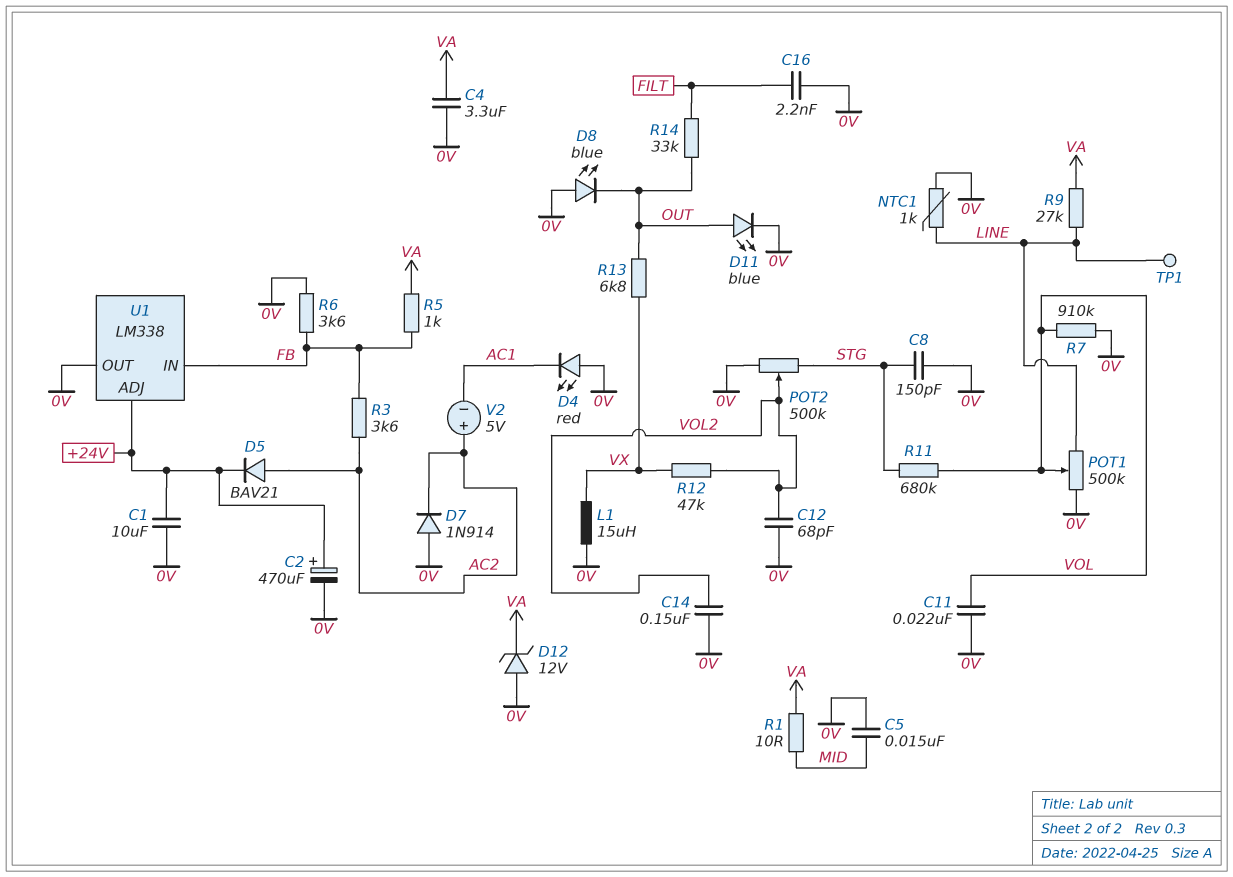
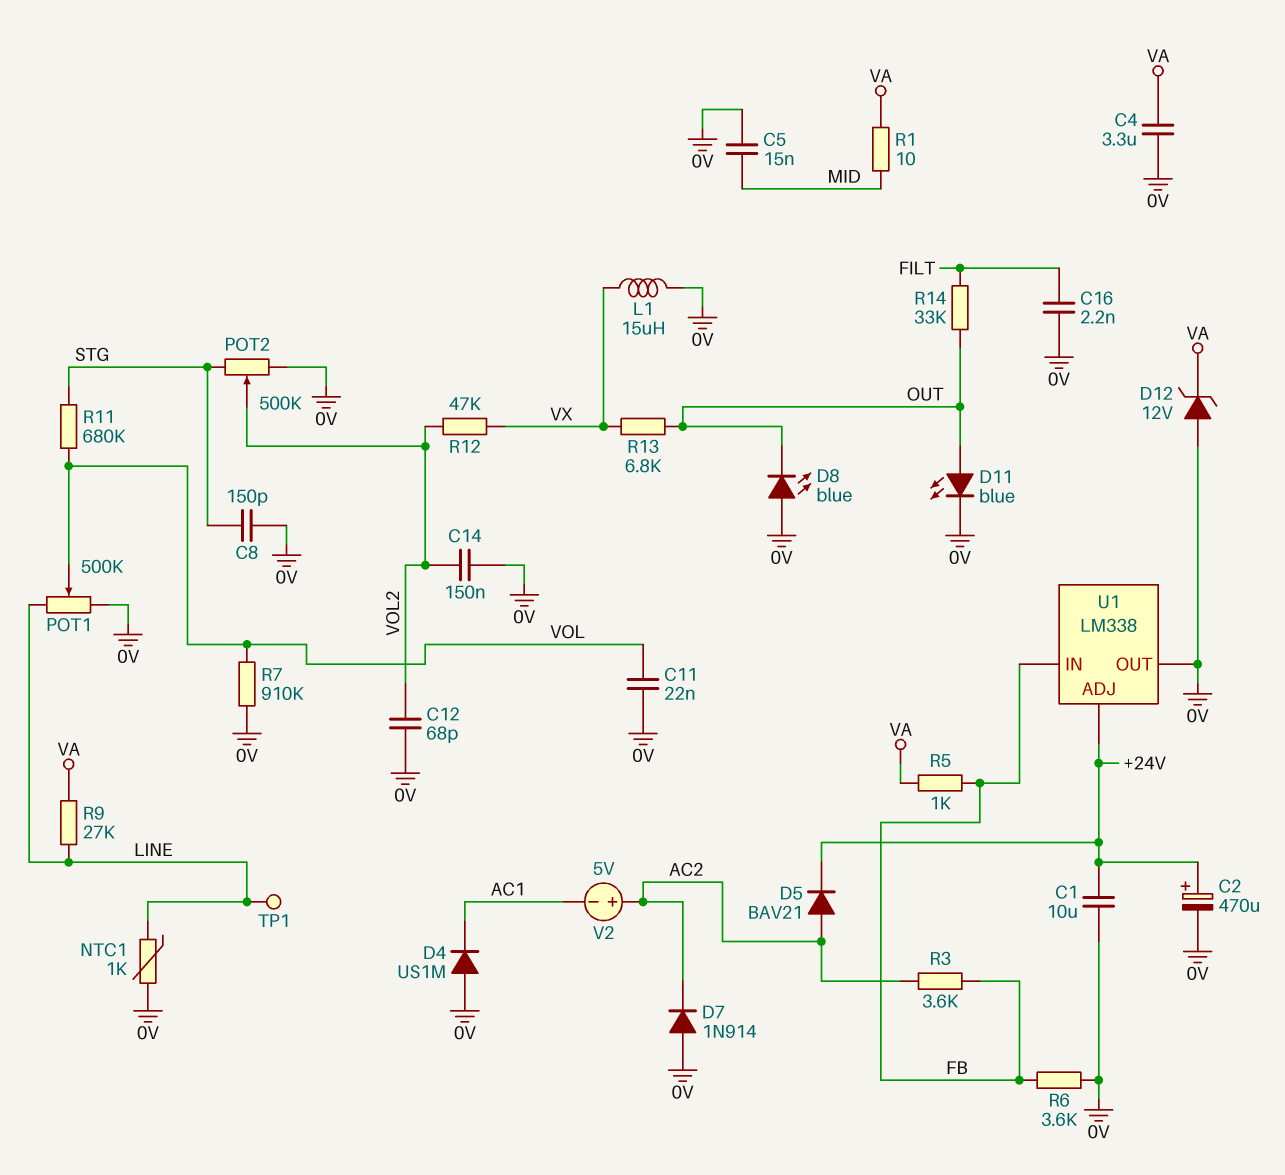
D4: LED red (A 0V, K AC1) -> diode US1M (A 0V, K AC1)

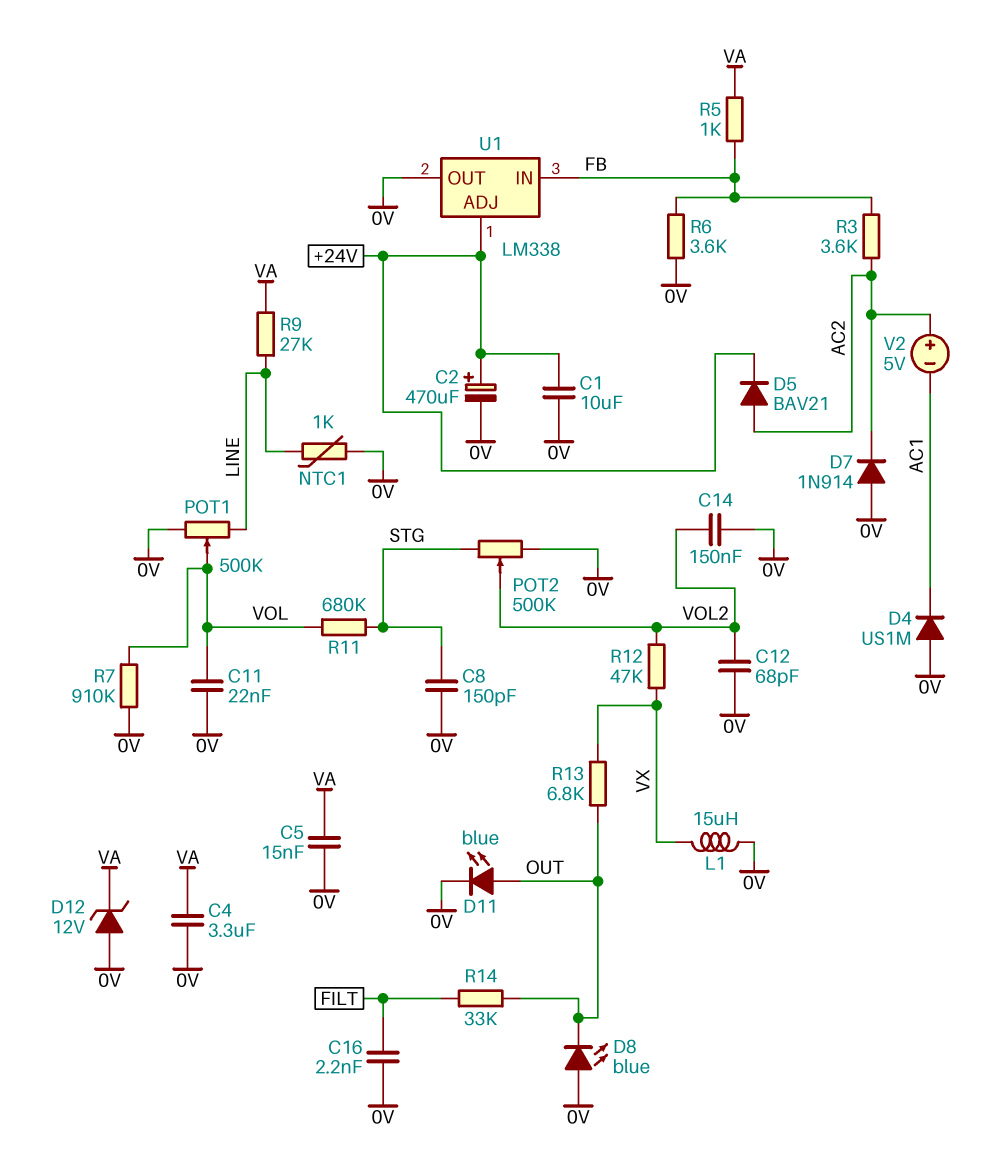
C5: 15nF (0V, MID) -> 15nF (0V, VA)
R1: 10 (MID, VA) -> none
TP1: test point (LINE) -> none

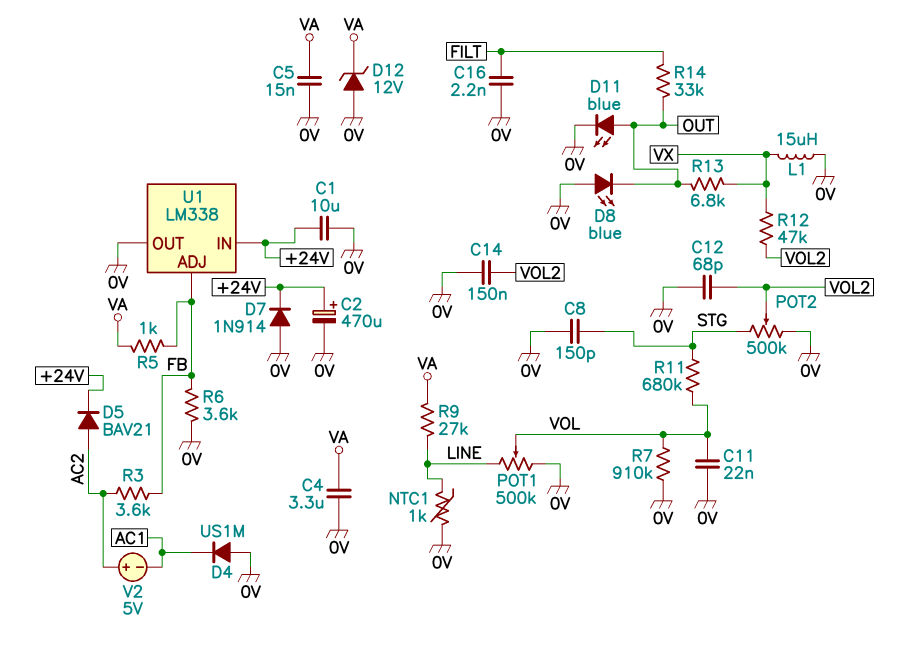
D7: diode 1N914 (A 0V, K AC2) -> diode 1N914 (A 0V, K +24V)
U1 pin ADJ: +24V -> FB
U1 pin IN: FB -> +24V

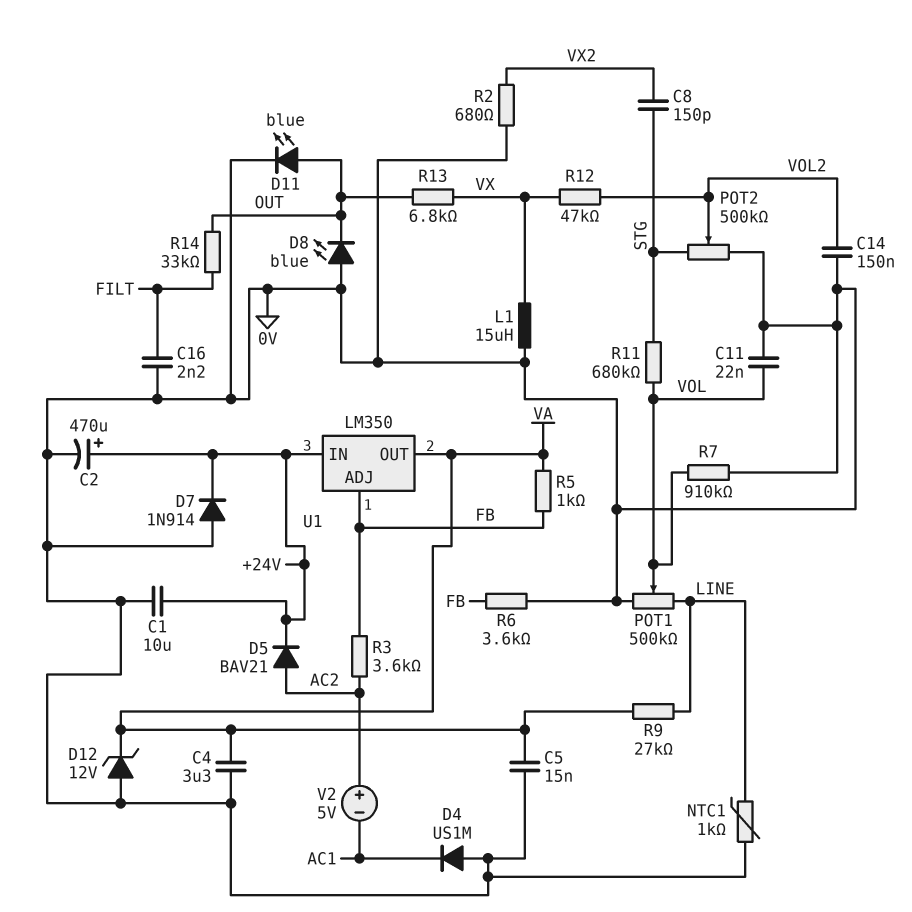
C8: 150pF (0V, STG) -> 150pF (STG, VX2)
C12: 68pF (0V, VOL2) -> none
R2: none -> 680 (0V, VX2)
U1: LM338 -> LM350
U1 pin OUT: 0V -> VA

